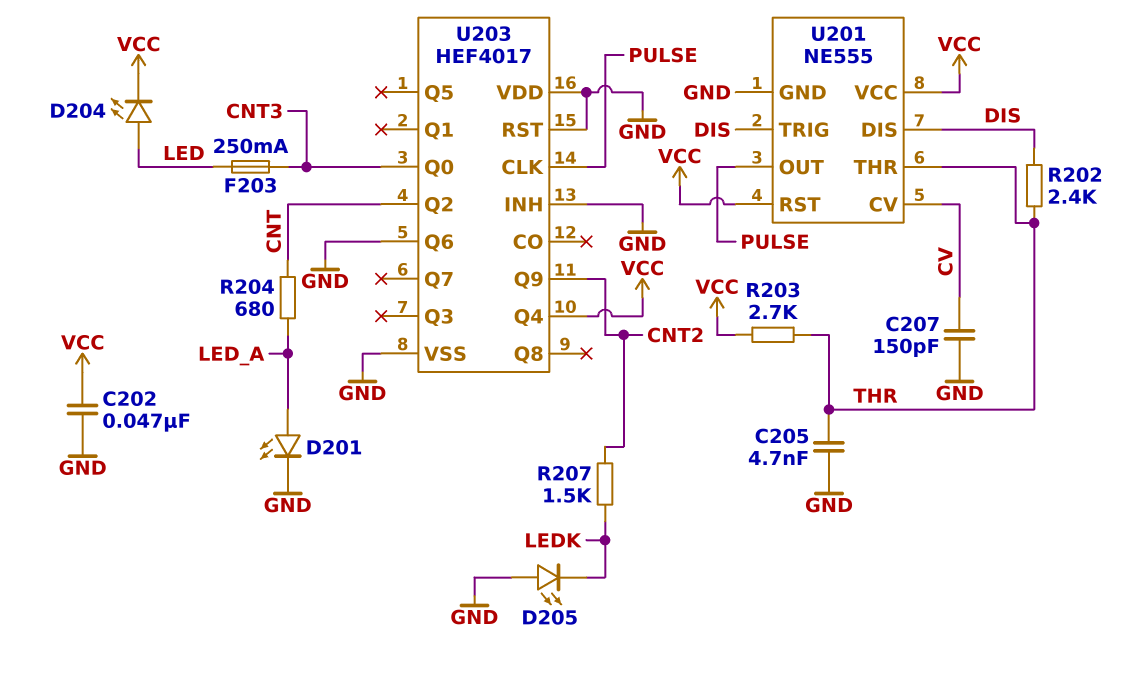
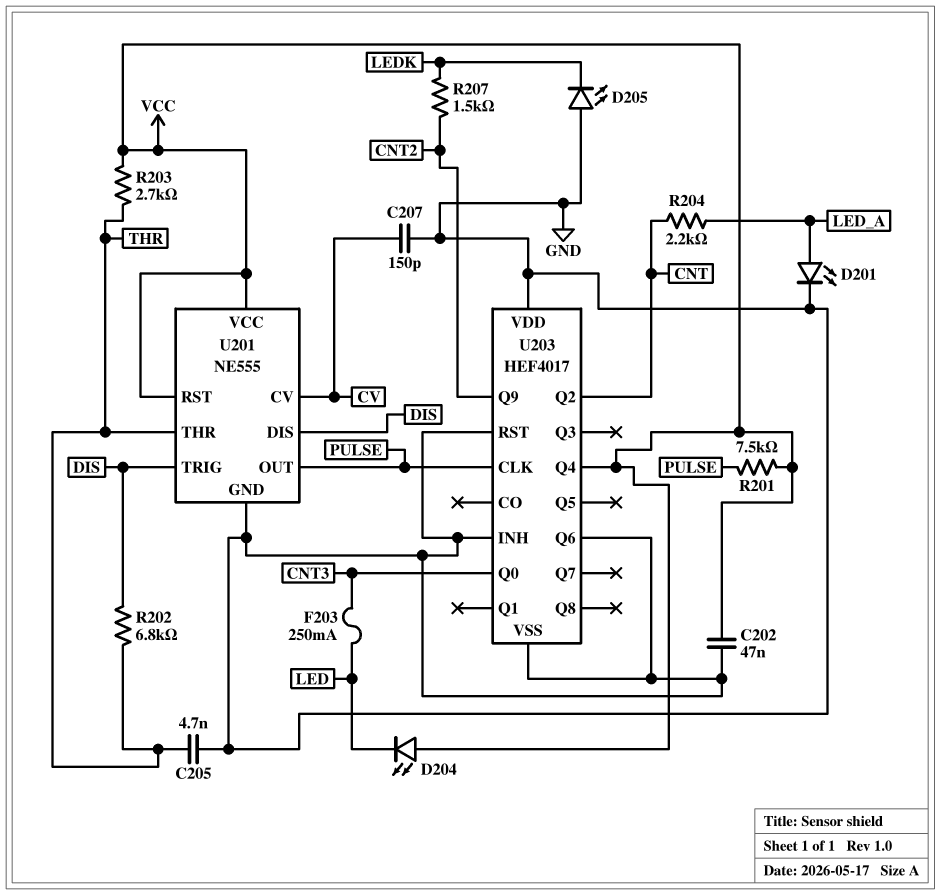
D204: LED (A LED, K VCC) -> LED (A VCC, K LED)
R201: none -> 7.5k (PULSE, VCC)
R202: 2.4k (DIS, THR) -> 6.8k (DIS, THR)
R204: 680 (CNT, LED_A) -> 2.2k (CNT, LED_A)

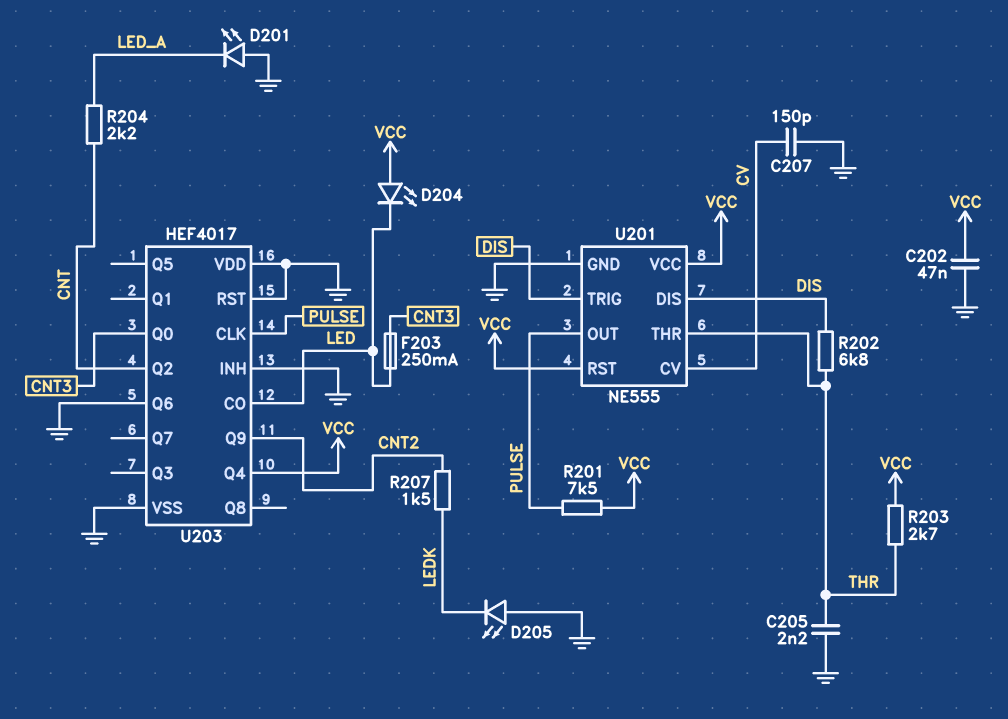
C205: 4.7nF (GND, THR) -> 2.2nF (GND, THR)
D201: LED (A LED_A, K GND) -> LED (A GND, K LED_A)
U203 pin CO: none -> LED

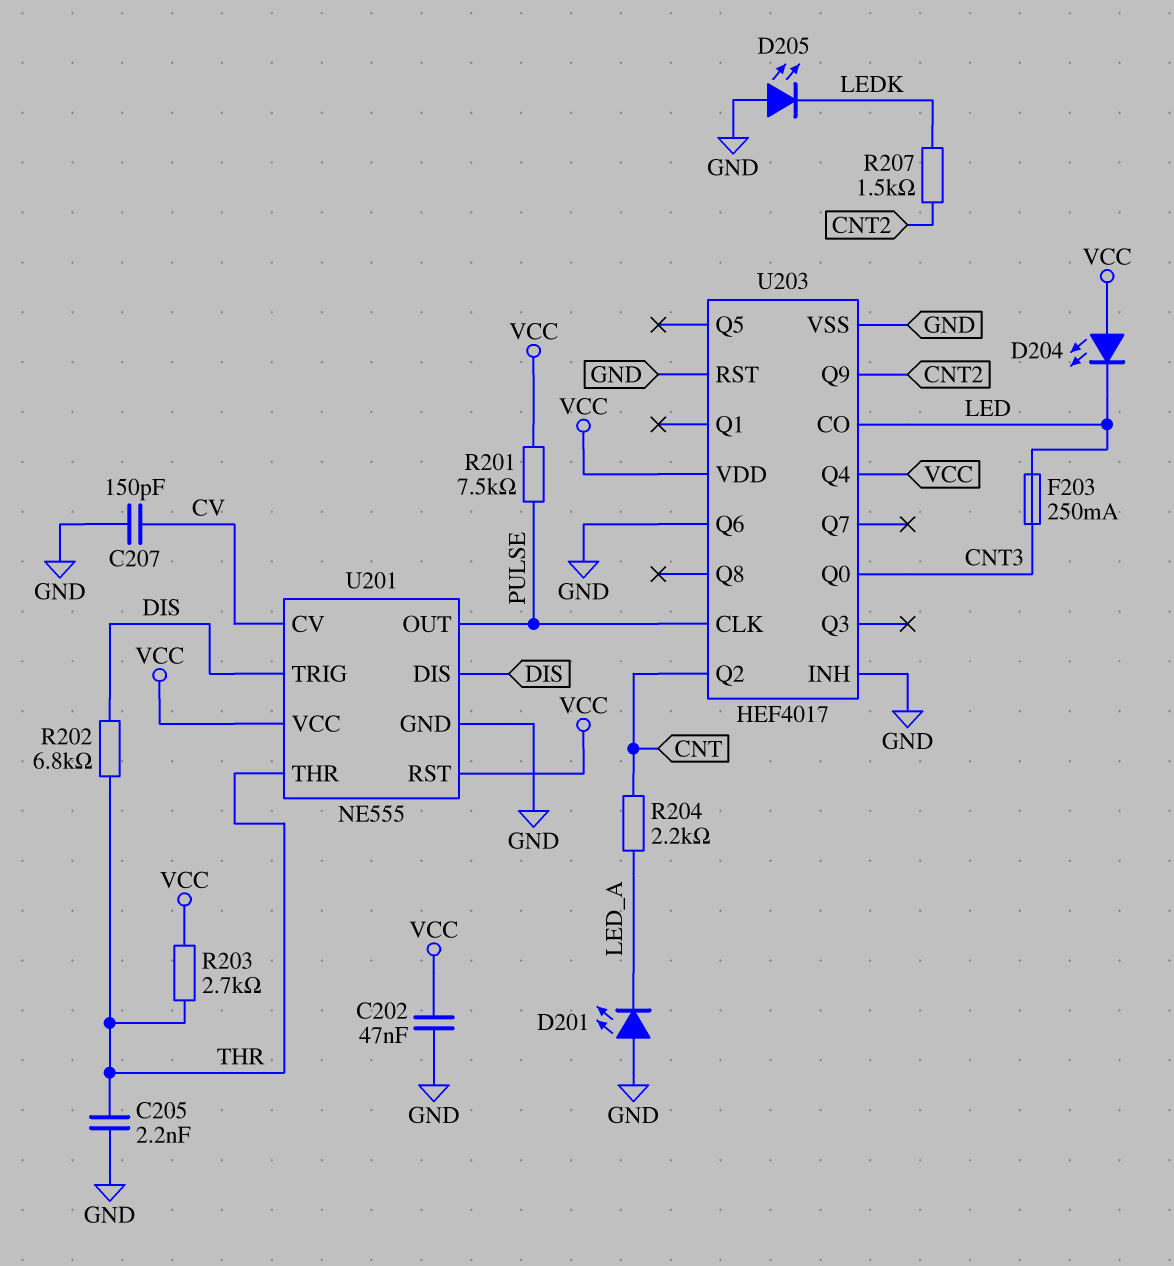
U203 pin VDD: GND -> VCC

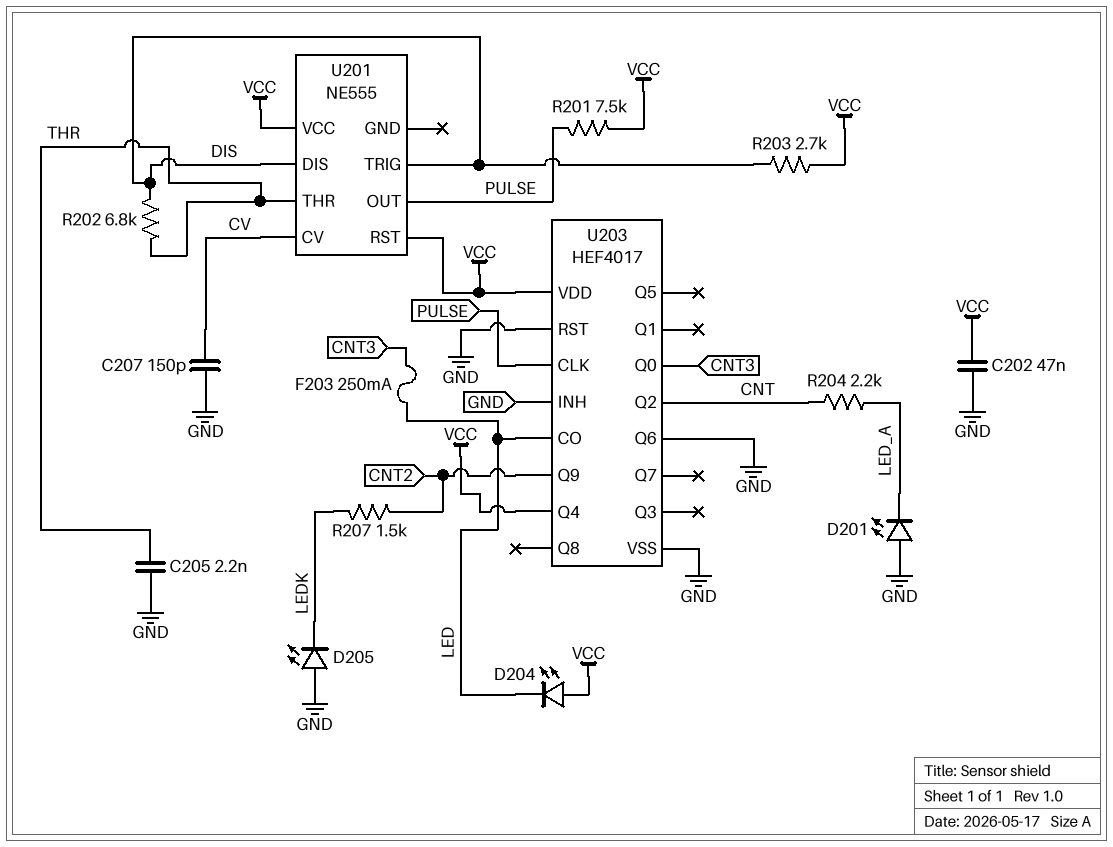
R203: 2.7k (THR, VCC) -> 2.7k (DIS, VCC)
U201 pin GND: GND -> none

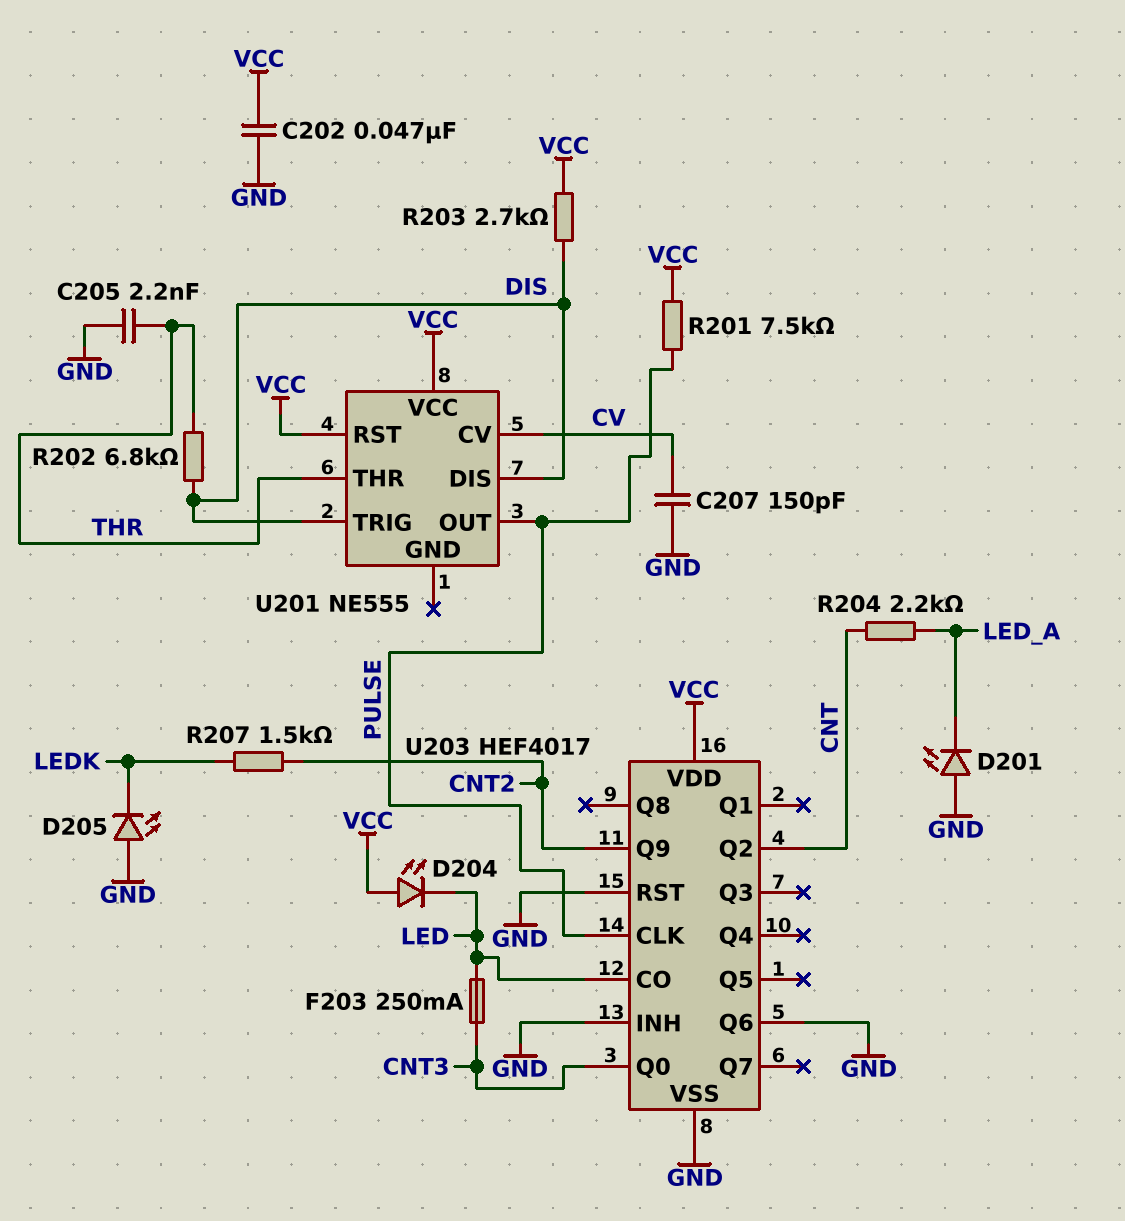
U203 pin Q4: VCC -> none

